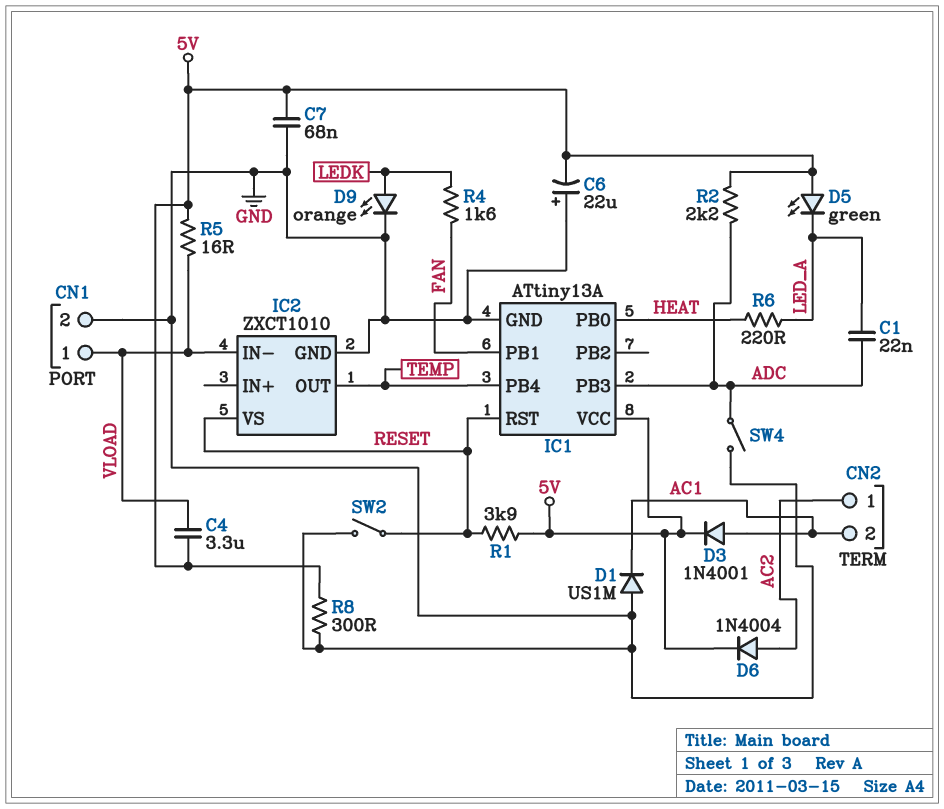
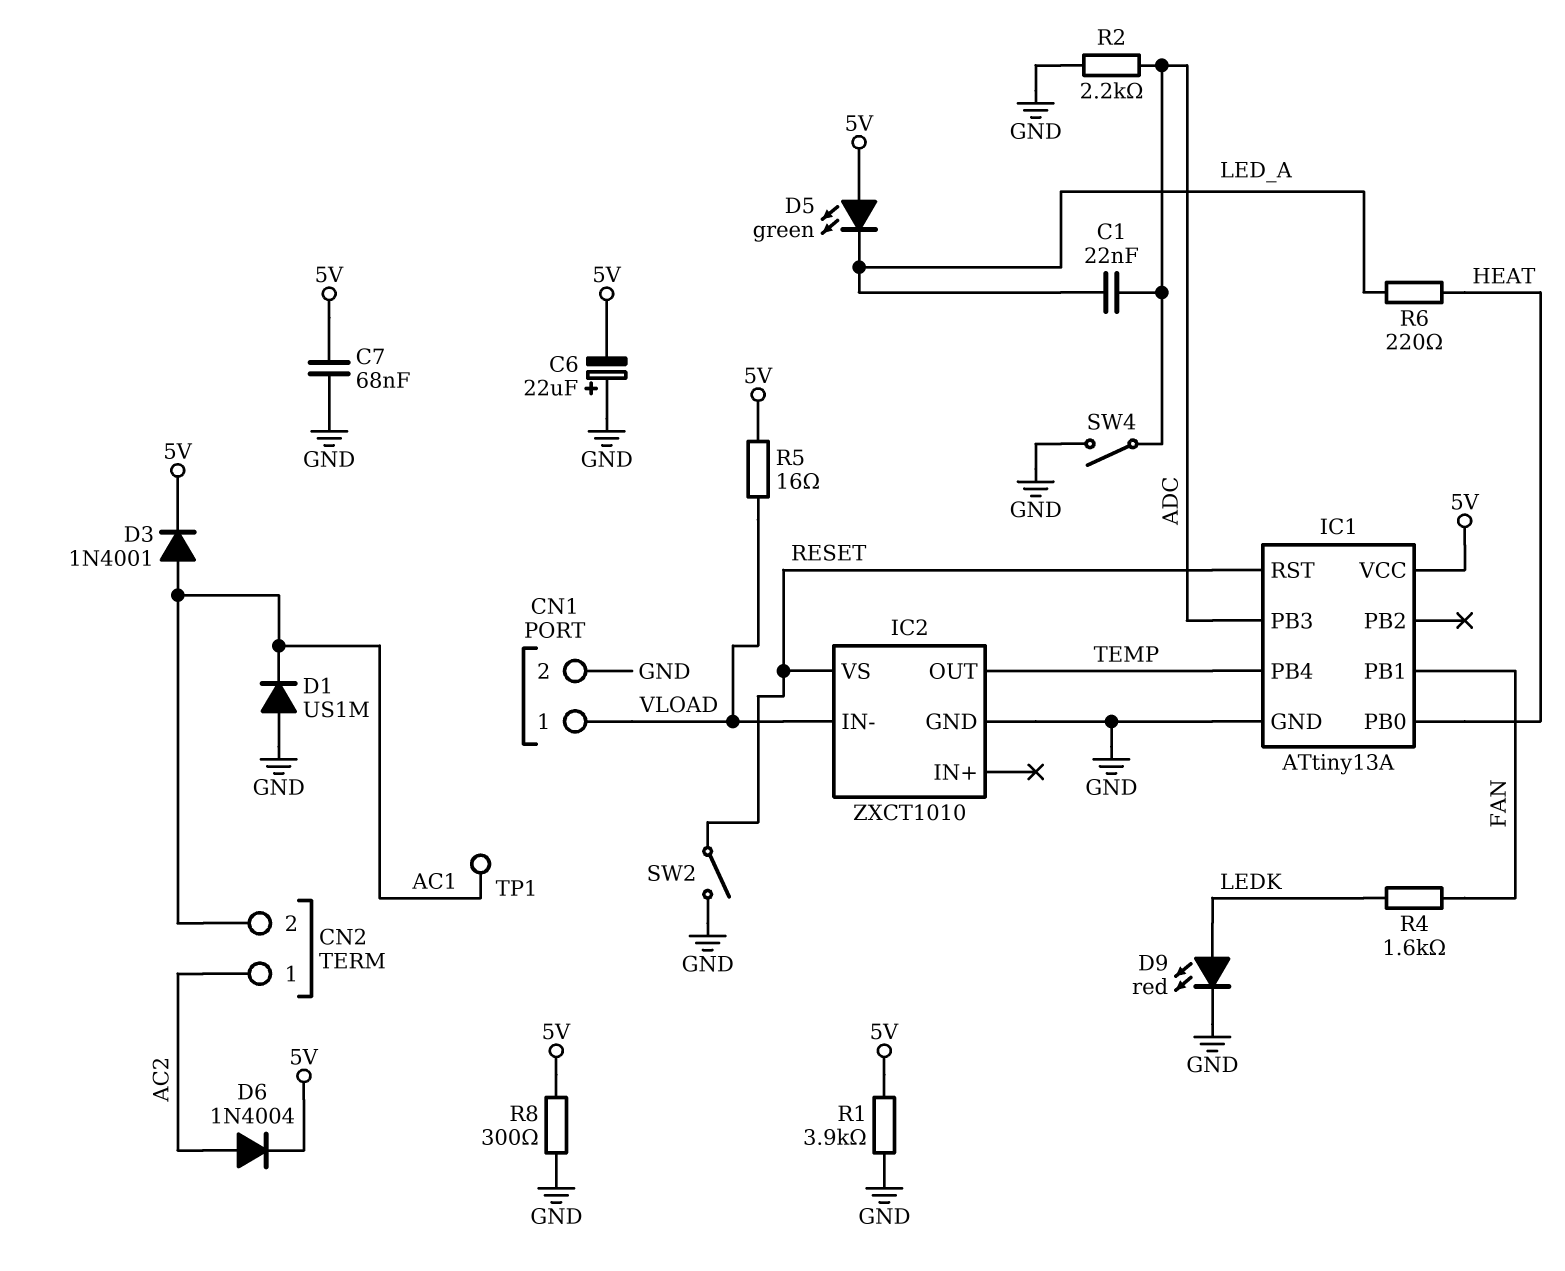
C4: 3.3uF (5V, VLOAD) -> none
D9: LED orange (A LEDK, K GND) -> LED red (A LEDK, K GND)
R1: 3.9k (5V, RESET) -> 3.9k (5V, GND)
R2: 2.2k (5V, ADC) -> 2.2k (ADC, GND)
TP1: none -> test point (AC1)

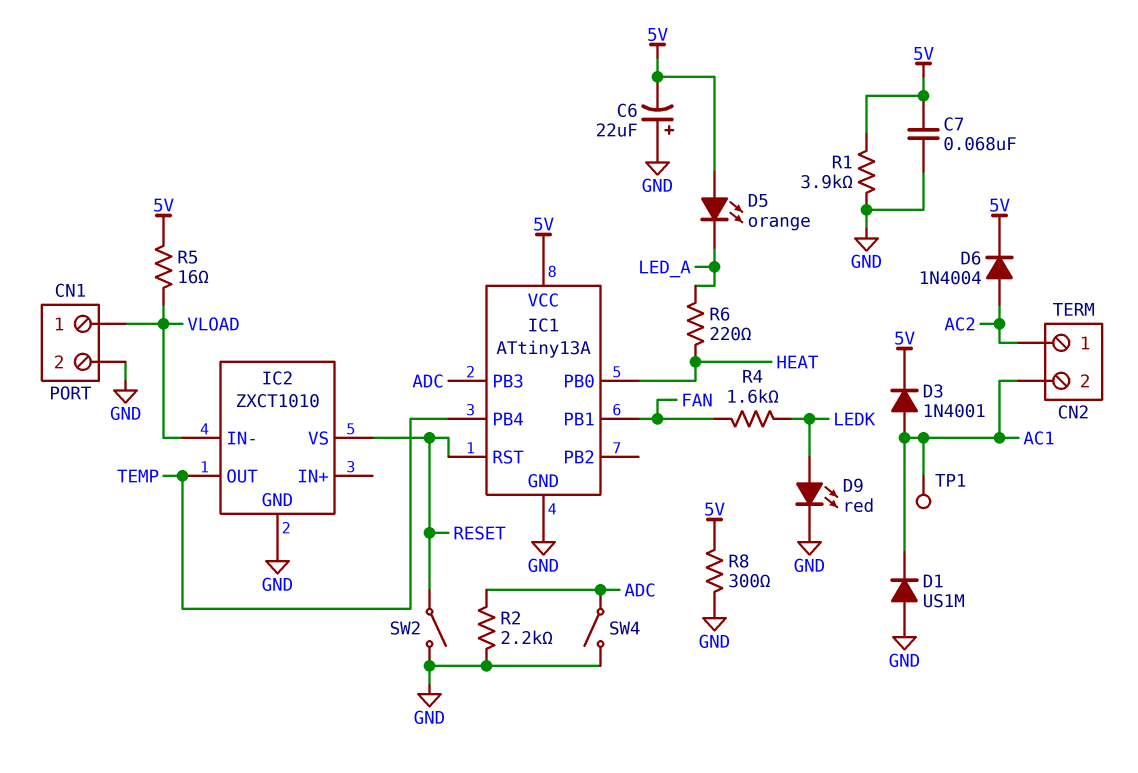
C1: 22nF (ADC, LED_A) -> none
D5: LED green (A 5V, K LED_A) -> LED orange (A 5V, K LED_A)

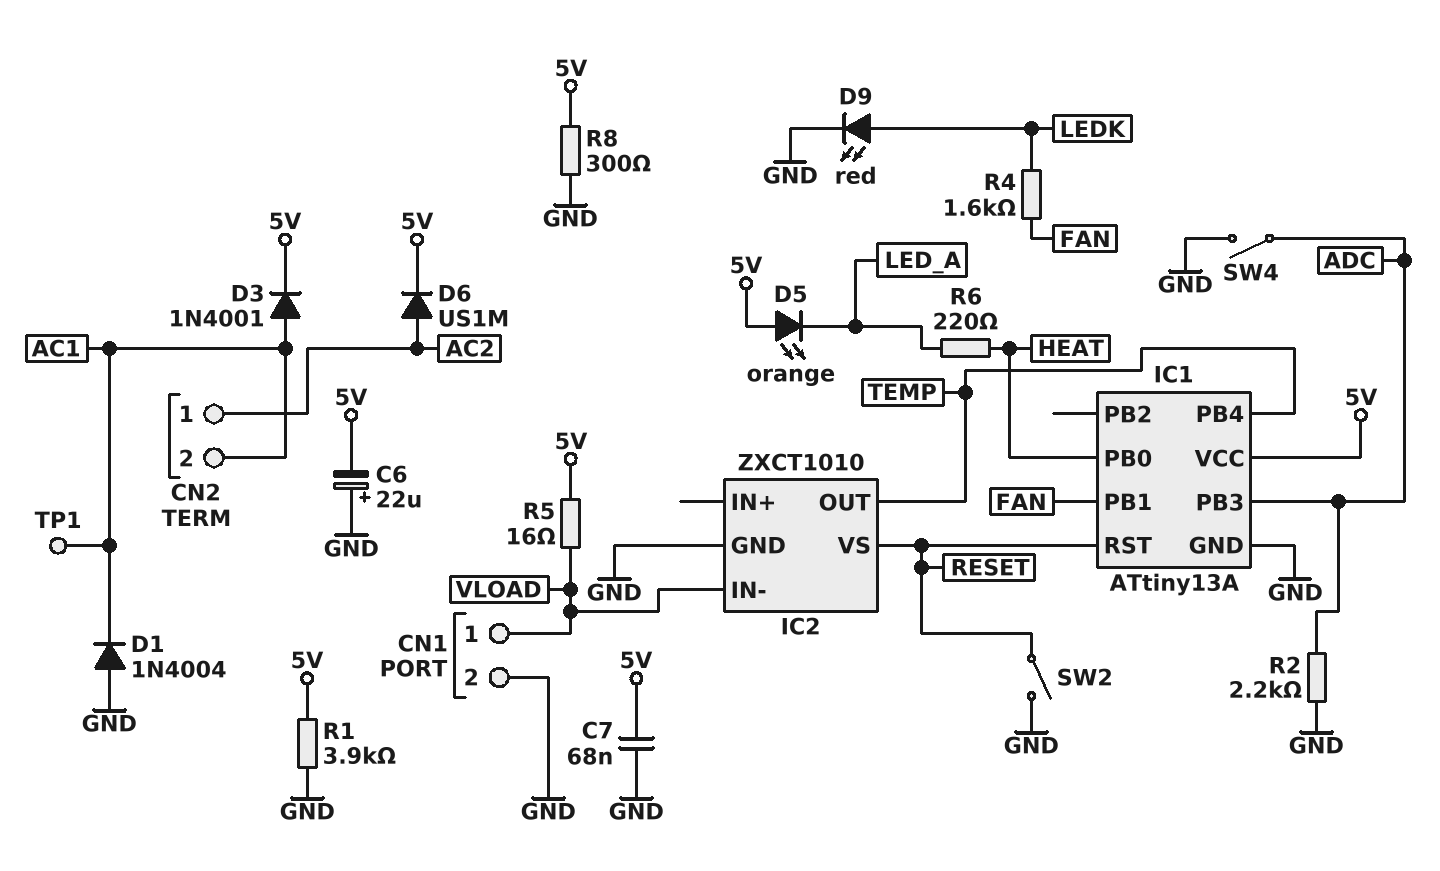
D1: diode US1M (A GND, K AC1) -> diode 1N4004 (A GND, K AC1)
D6: diode 1N4004 (A AC2, K 5V) -> diode US1M (A AC2, K 5V)

